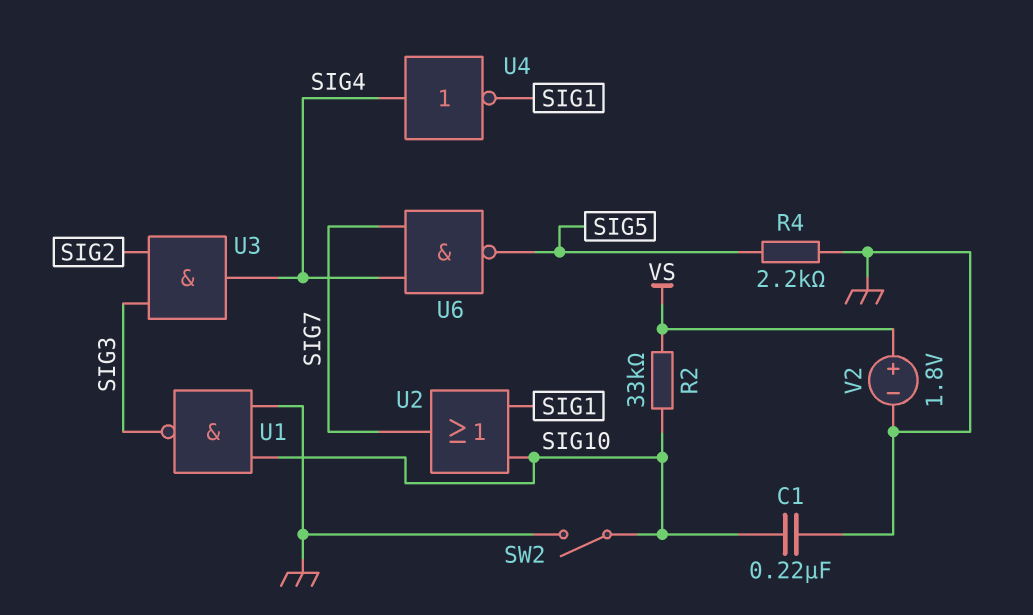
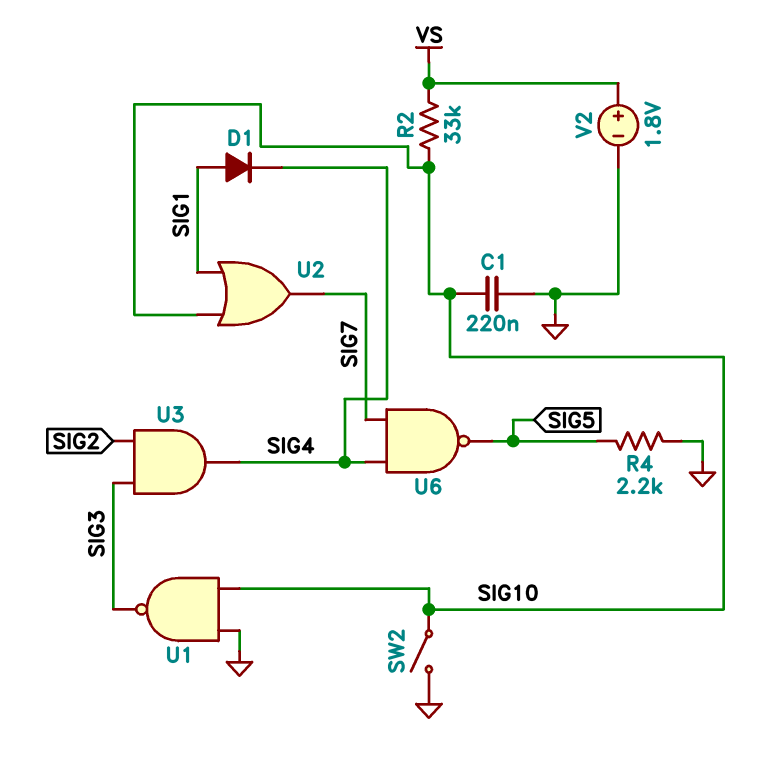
D1: none -> diode (A SIG1, K SIG4)
U4: NOT (in SIG4, out SIG1) -> none

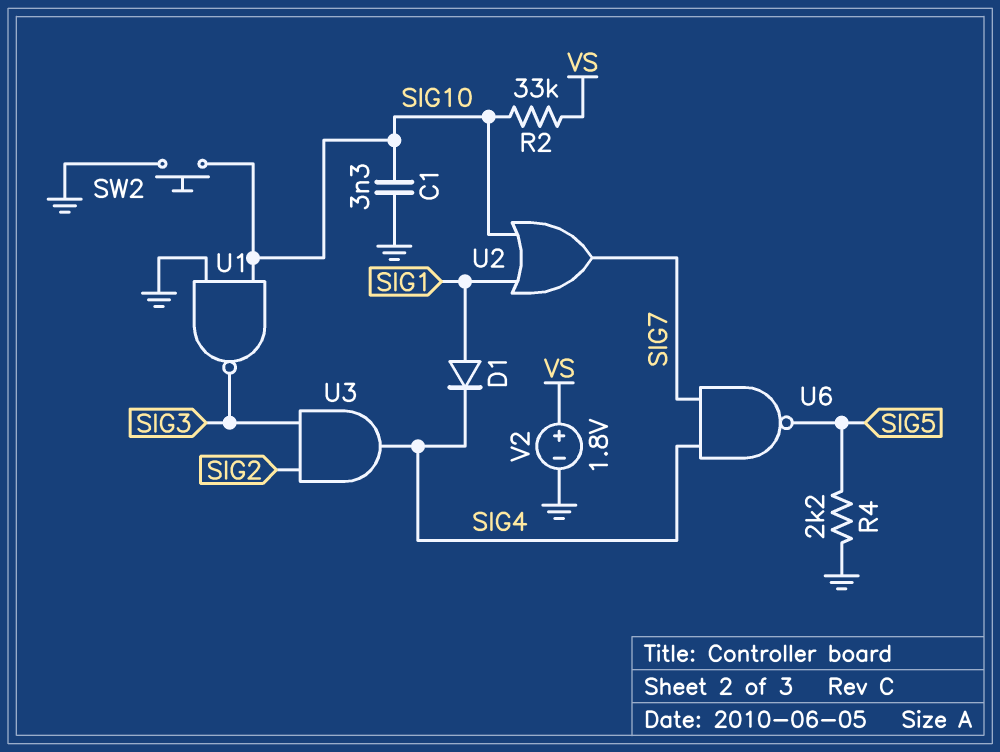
C1: 220nF (GND, SIG10) -> 3.3nF (GND, SIG10)
SW2: switch (GND, SIG10) -> button (GND, SIG10)

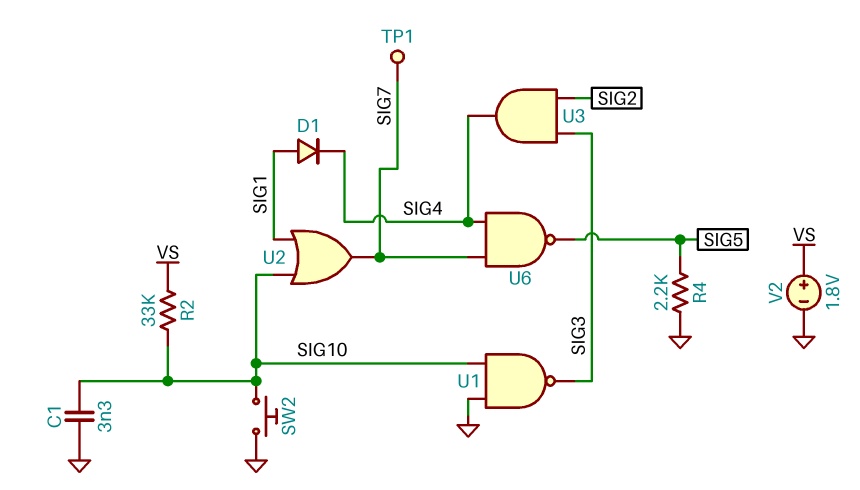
TP1: none -> test point (SIG7)

